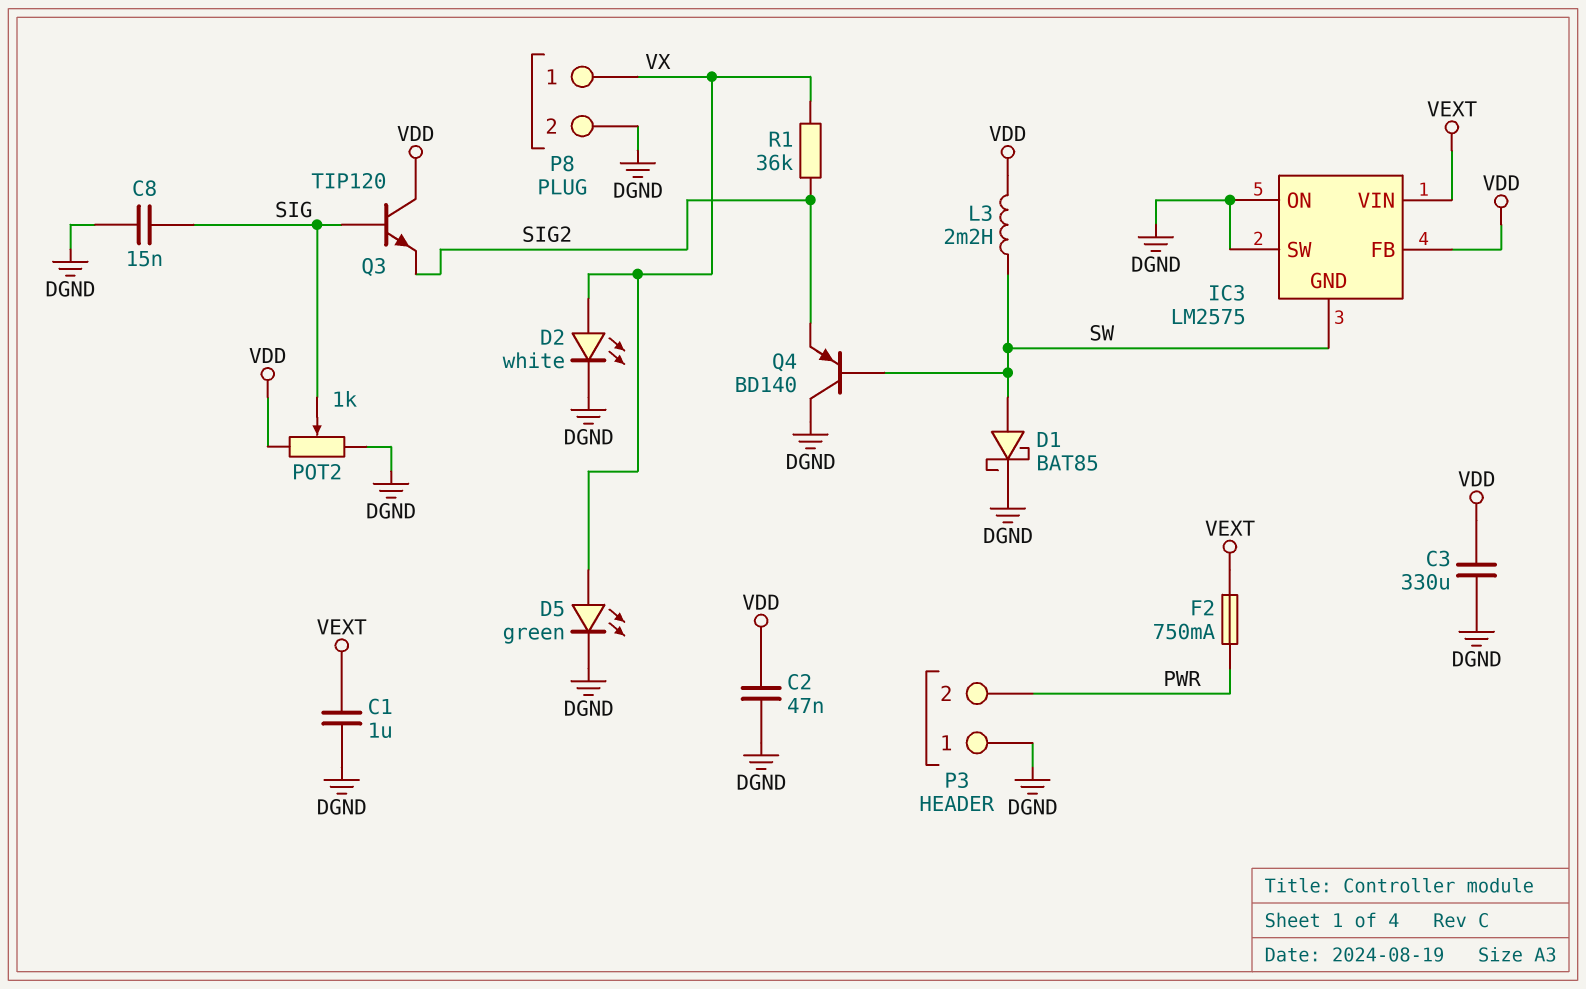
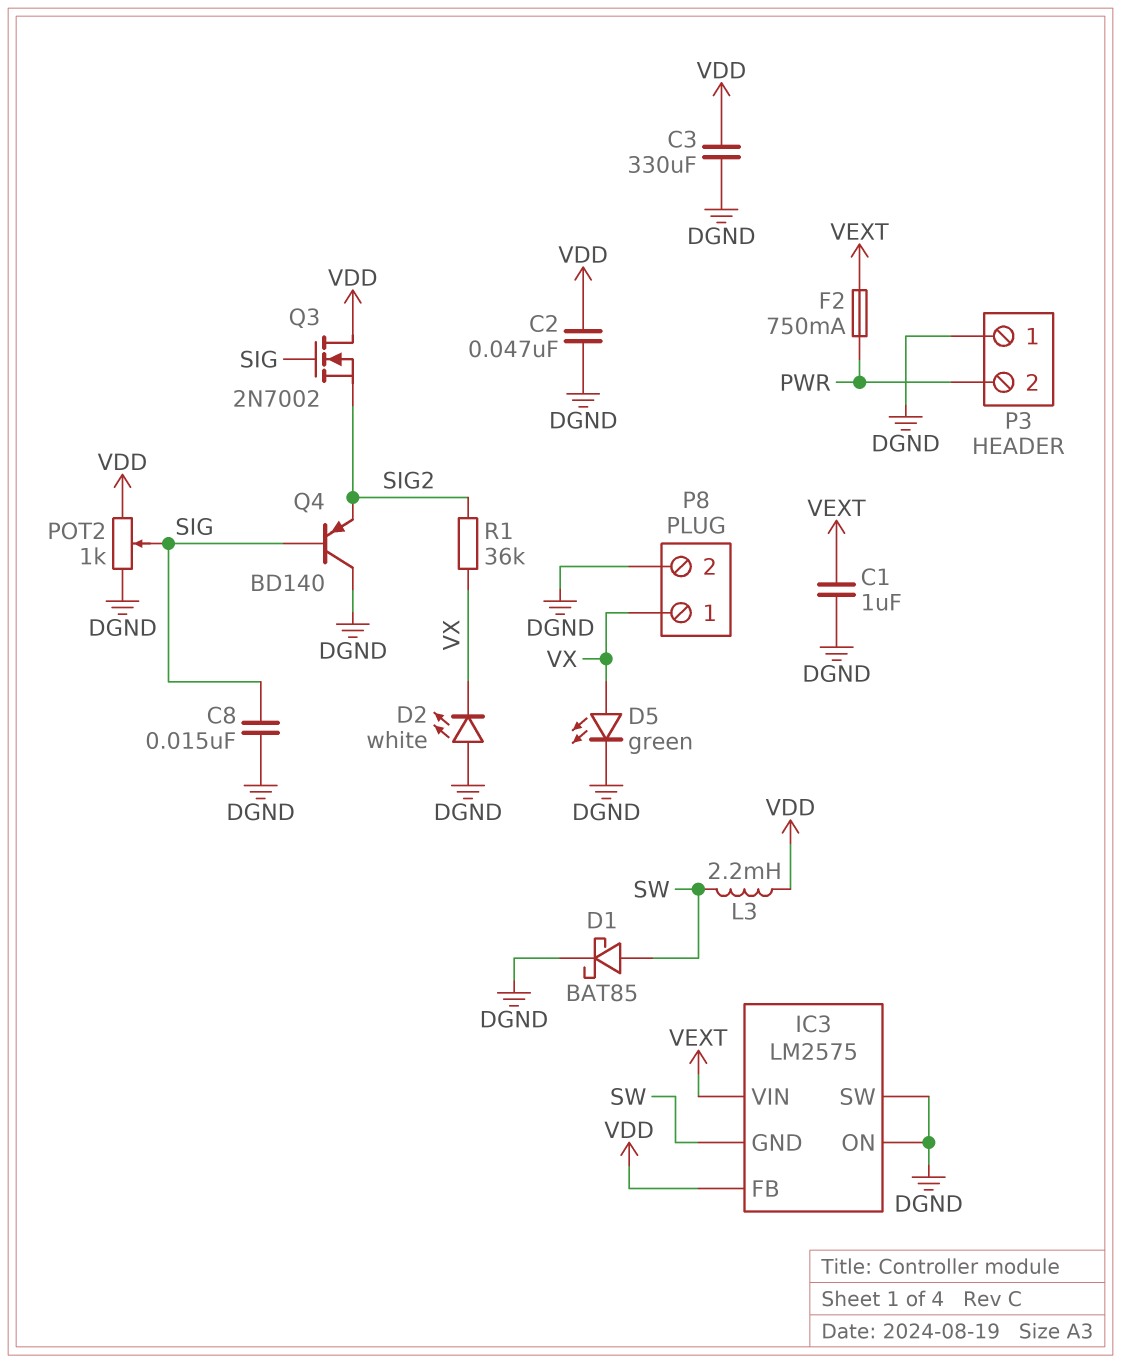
D2: LED white (A VX, K DGND) -> LED white (A DGND, K VX)
Q3: NPN TIP120 (B SIG, C VDD, E SIG2) -> NMOS 2N7002 (G SIG, D VDD, S SIG2)
Q4: PNP BD140 (B SW, C DGND, E SIG2) -> PNP BD140 (B SIG, C DGND, E SIG2)

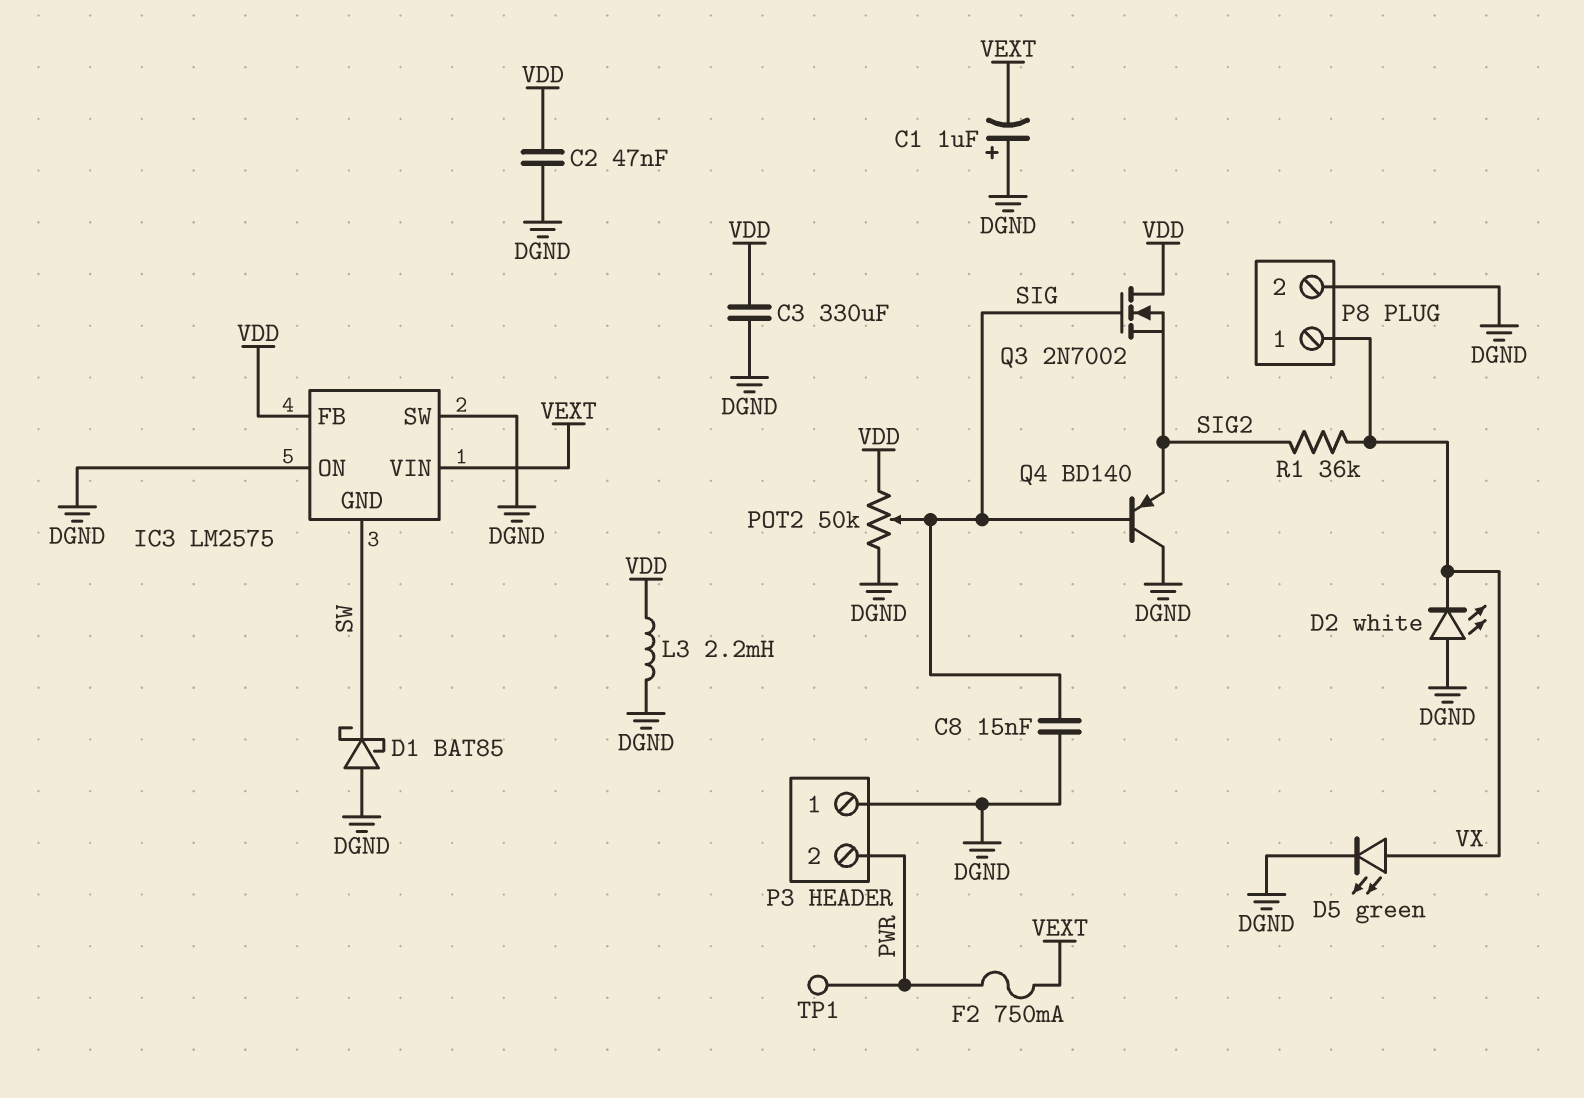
C1: 1uF (DGND, VEXT) -> 1uF (plus DGND, minus VEXT)
D1: schottky BAT85 (A SW, K DGND) -> schottky BAT85 (A DGND, K SW)
L3: 2.2mH (SW, VDD) -> 2.2mH (DGND, VDD)
POT2: 1k (DGND, VDD, wiper SIG) -> 50k (DGND, VDD, wiper SIG)
TP1: none -> test point (PWR)

